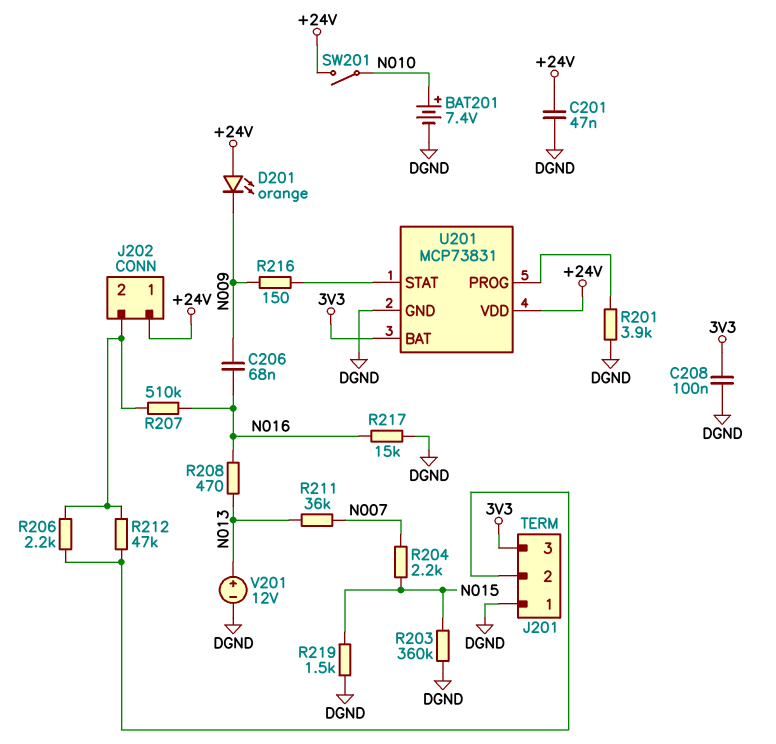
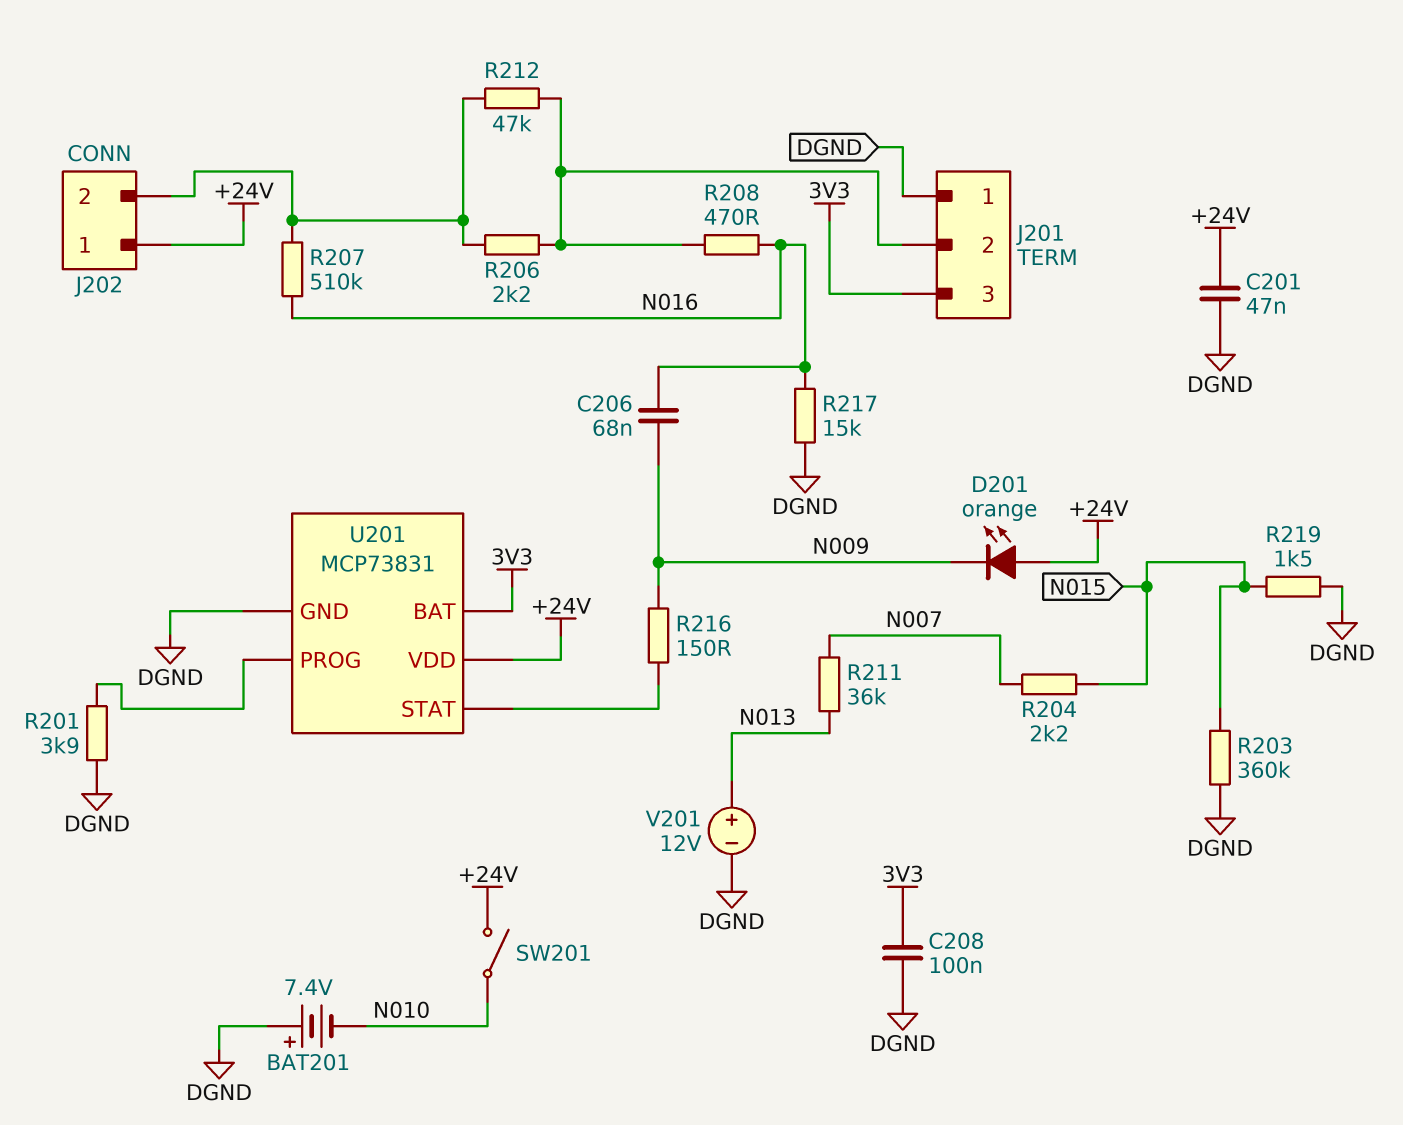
BAT201: 7.4V (plus N010, minus DGND) -> 7.4V (plus DGND, minus N010)
R208: 470 (N013, N016) -> 470 (J201/2, N016)

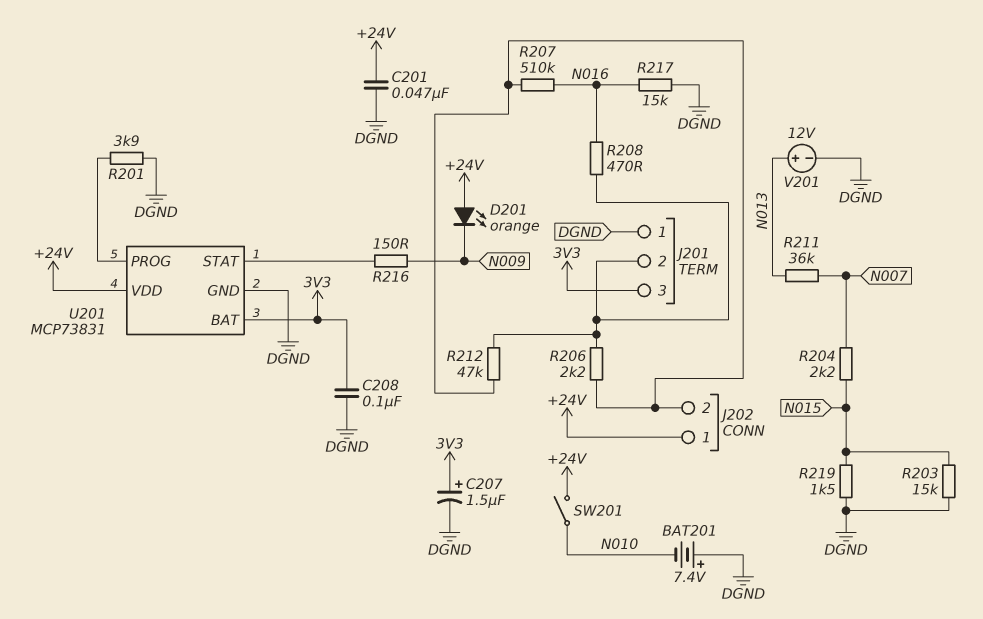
C206: 68nF (N009, N016) -> none
C207: none -> 1.5uF (plus 3V3, minus DGND)
R203: 360k (DGND, N015) -> 15k (DGND, N015)

